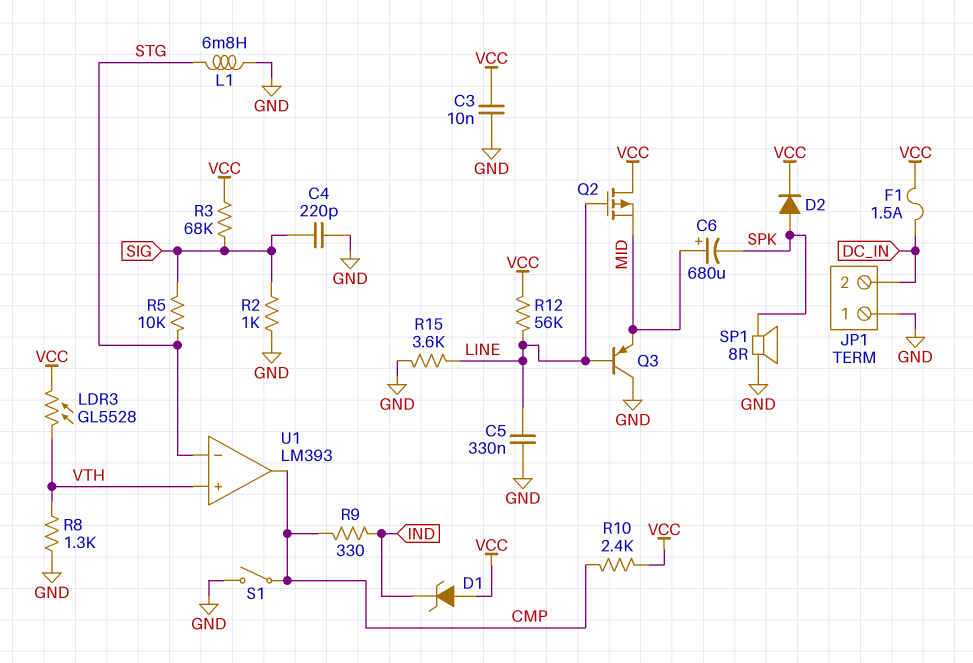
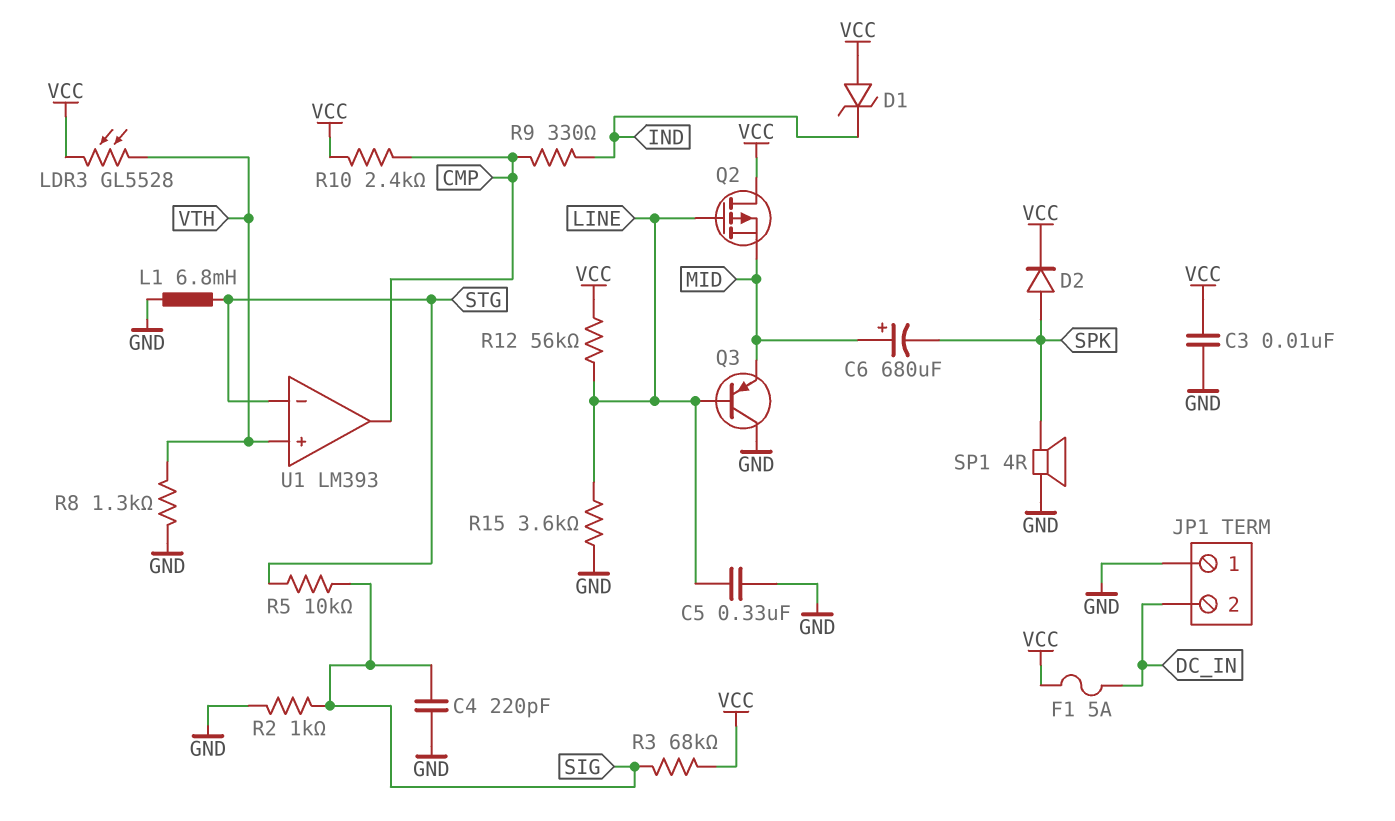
F1: 1.5A (DC_IN, VCC) -> 5A (DC_IN, VCC)
S1: switch (CMP, GND) -> none
SP1: speaker 8R (GND, SPK) -> speaker 4R (GND, SPK)

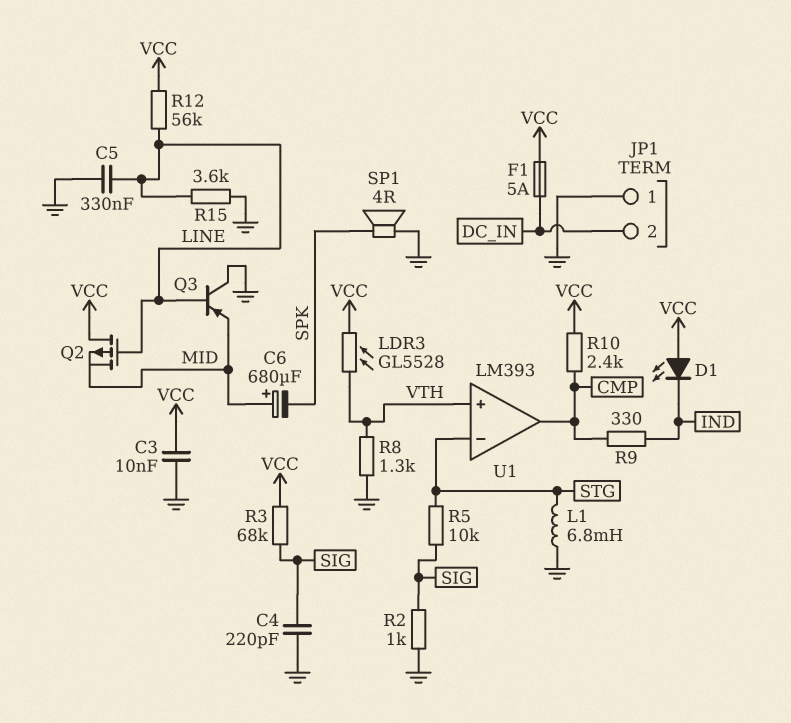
D1: zener (A VCC, K IND) -> LED (A VCC, K IND)
D2: diode (A SPK, K VCC) -> none

